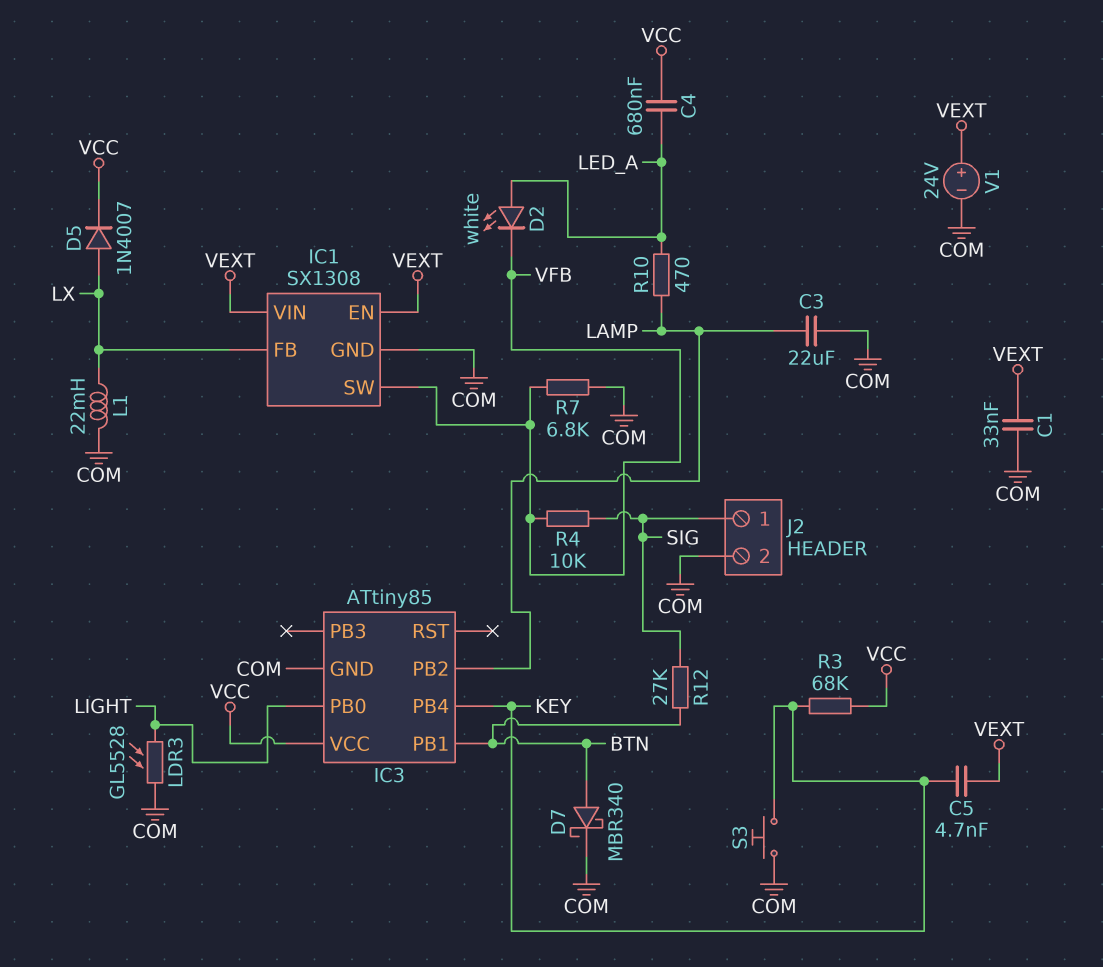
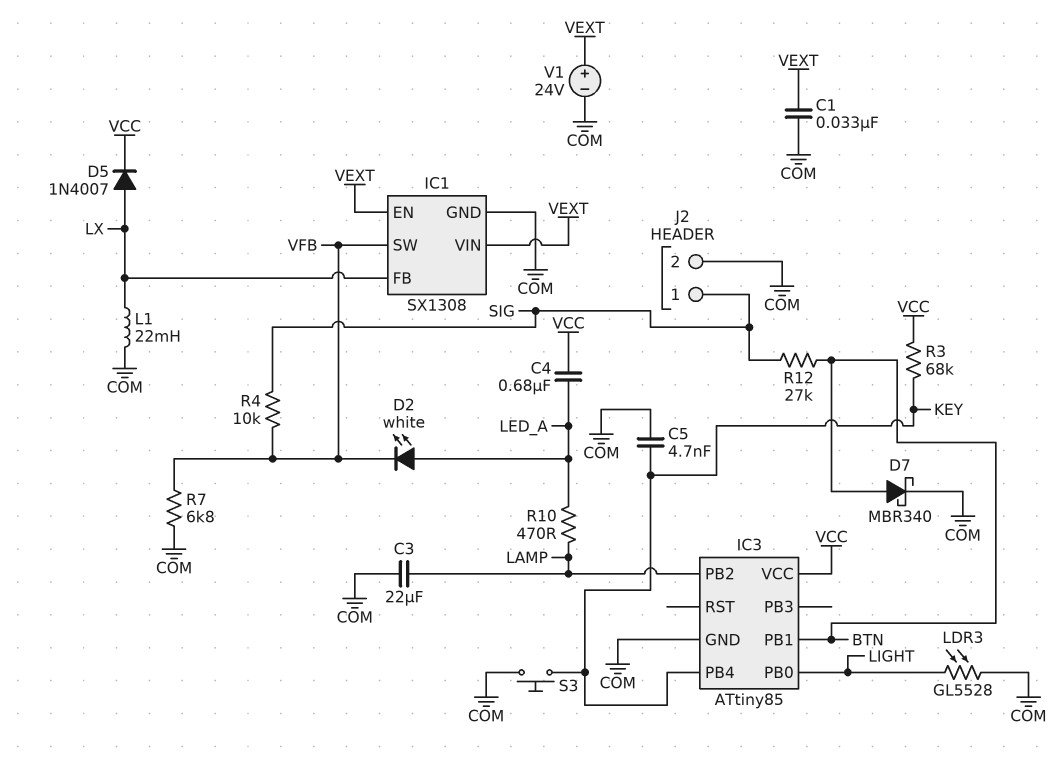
C5: 4.7nF (KEY, VEXT) -> 4.7nF (COM, KEY)

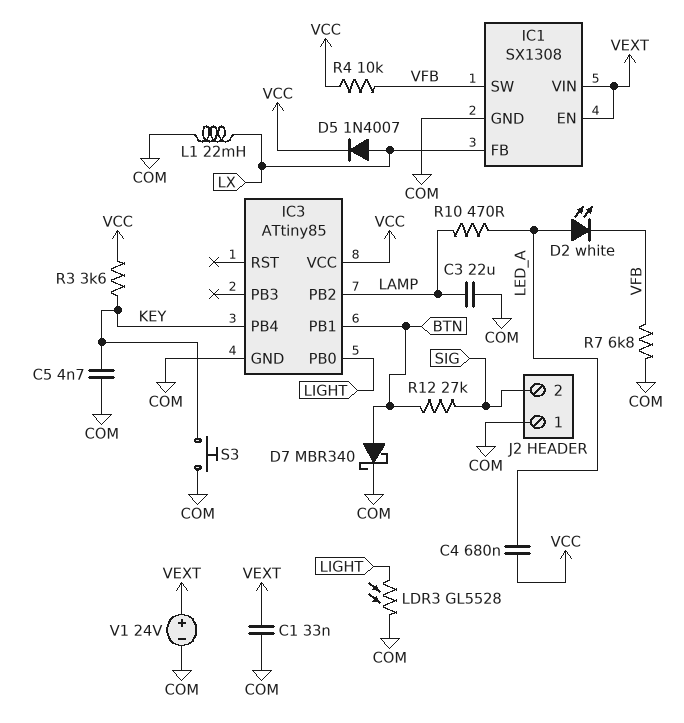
J2 pin 1: SIG -> COM
J2 pin 2: COM -> SIG
R3: 68k (KEY, VCC) -> 3.6k (KEY, VCC)
R4: 10k (SIG, VFB) -> 10k (VCC, VFB)

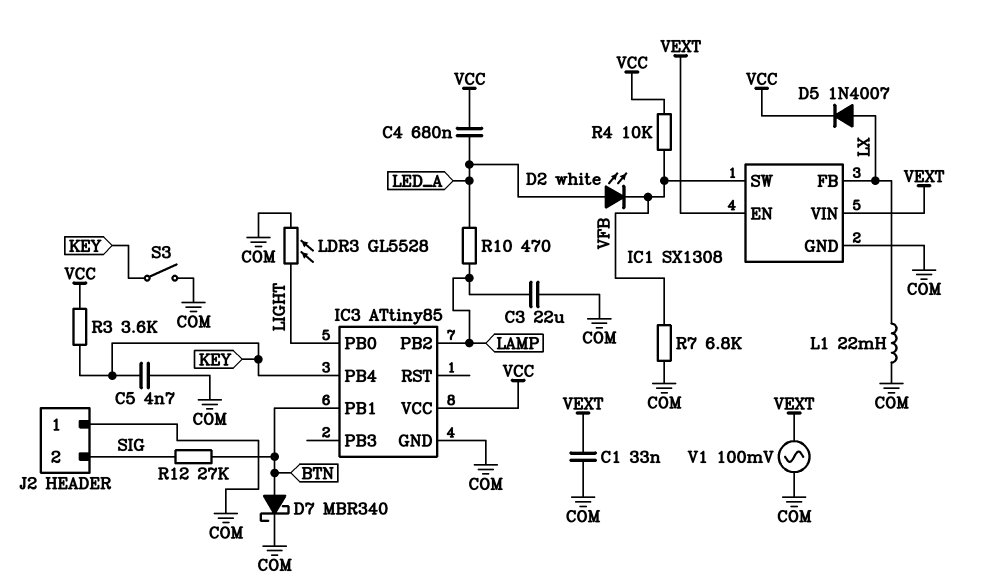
S3: button (COM, KEY) -> switch (COM, KEY)
V1: 24V (plus VEXT, minus COM) -> AC 100mV (COM, VEXT)

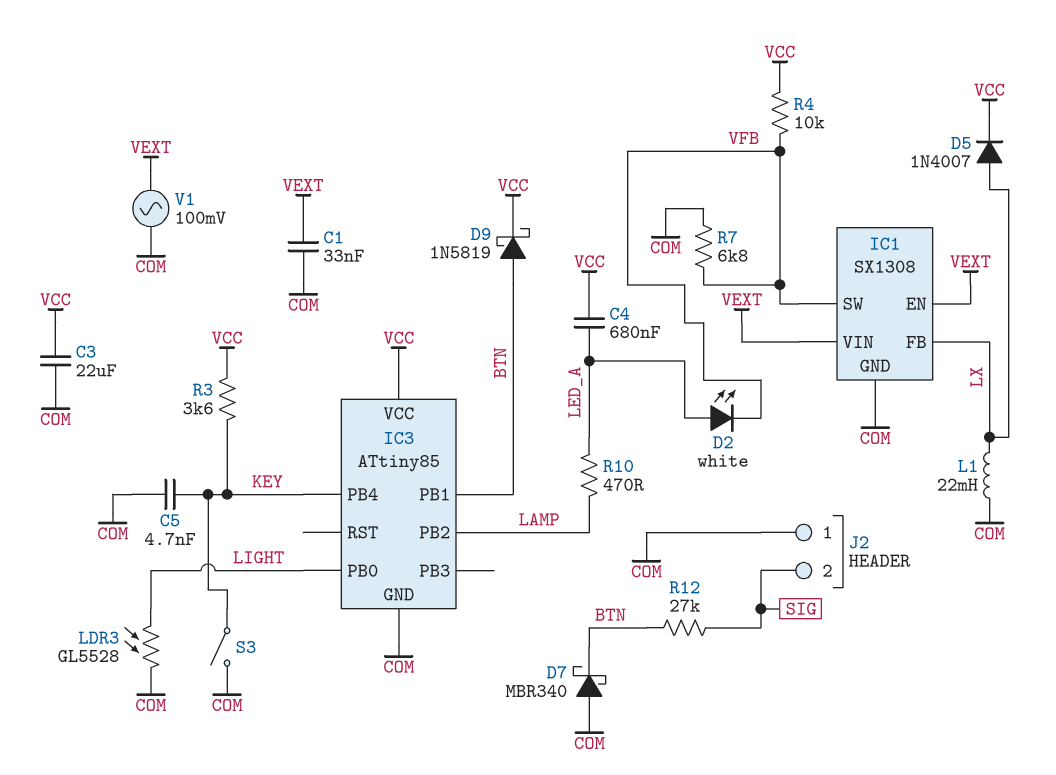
C3: 22uF (COM, LAMP) -> 22uF (COM, VCC)
D7: schottky MBR340 (A BTN, K COM) -> schottky MBR340 (A COM, K BTN)
D9: none -> schottky 1N5819 (A BTN, K VCC)

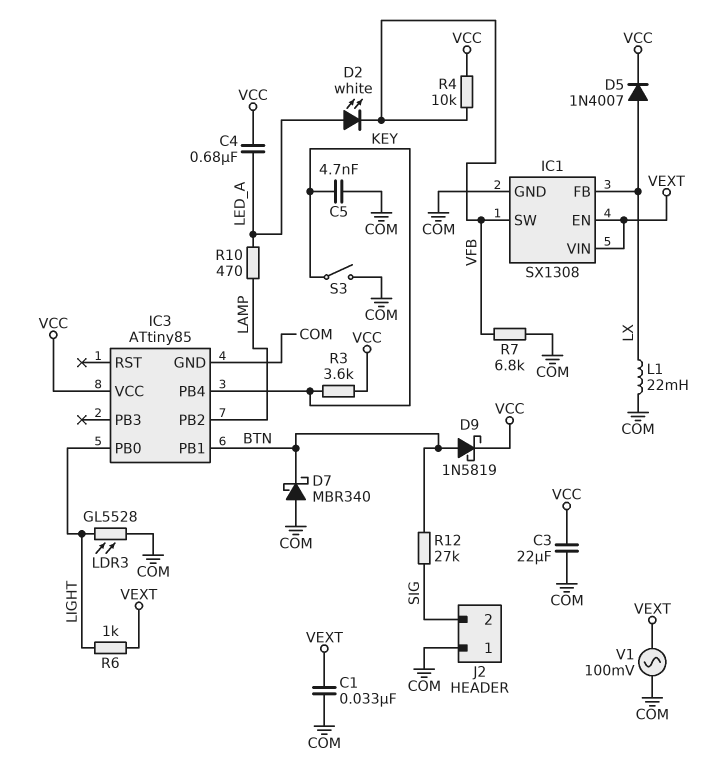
R6: none -> 1k (LIGHT, VEXT)

